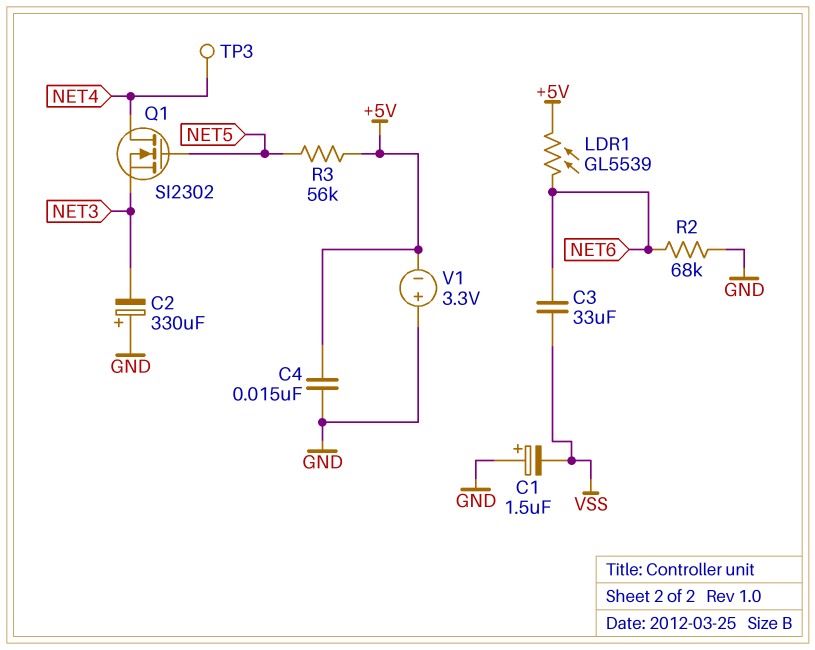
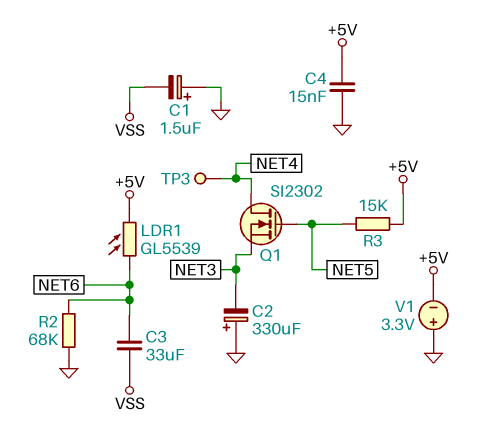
R3: 56k (+5V, NET5) -> 15k (+5V, NET5)

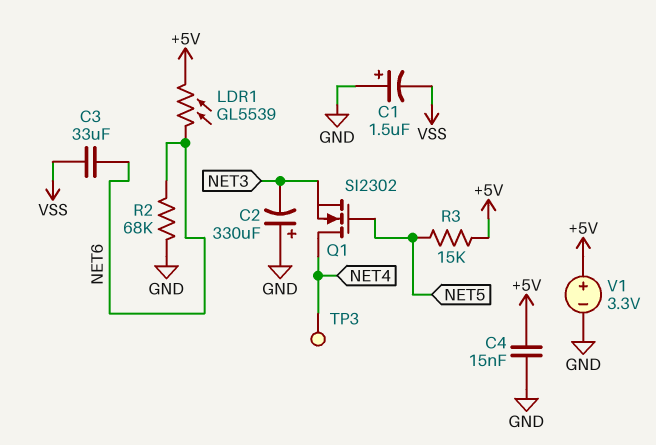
V1: 3.3V (plus GND, minus +5V) -> 3.3V (plus +5V, minus GND)

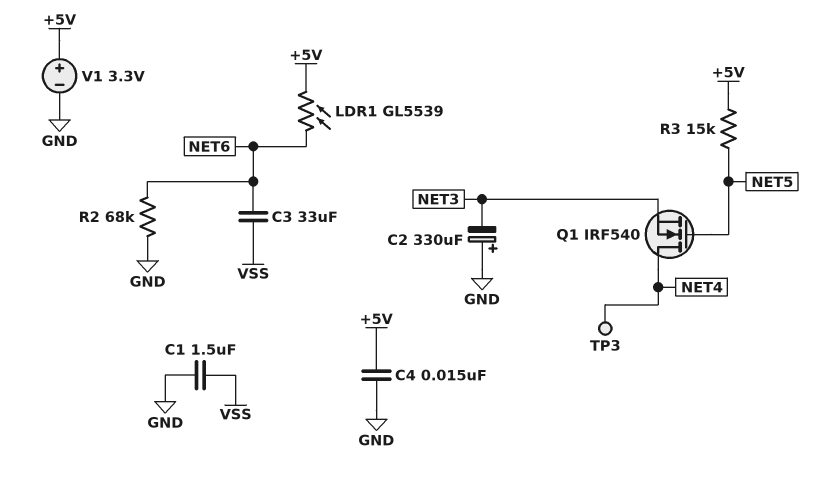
C1: 1.5uF (plus GND, minus VSS) -> 1.5uF (GND, VSS)
Q1: NMOS SI2302 (G NET5, D NET4, S NET3) -> NMOS IRF540 (G NET5, D NET4, S NET3)

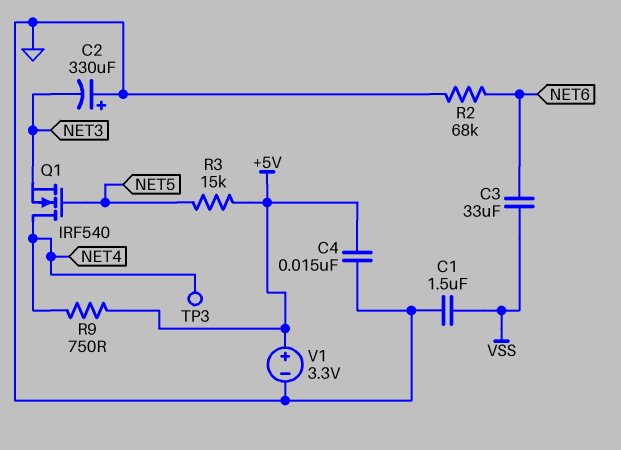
LDR1: GL5539 (+5V, NET6) -> none
R9: none -> 750 (+5V, NET4)

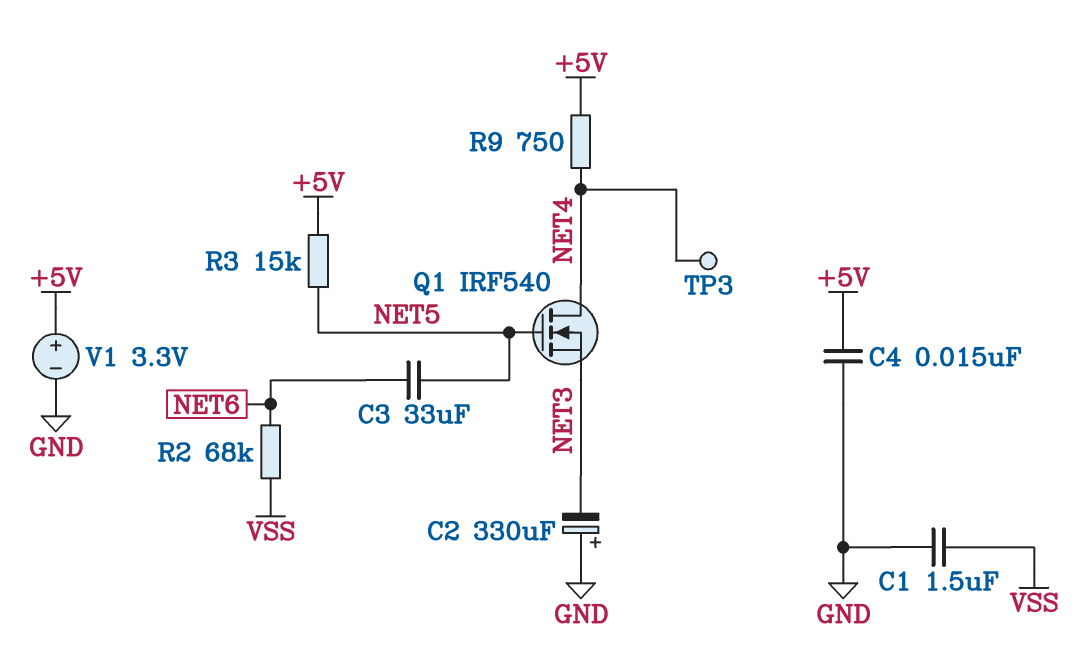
C3: 33uF (NET6, VSS) -> 33uF (NET5, NET6)
R2: 68k (GND, NET6) -> 68k (NET6, VSS)

